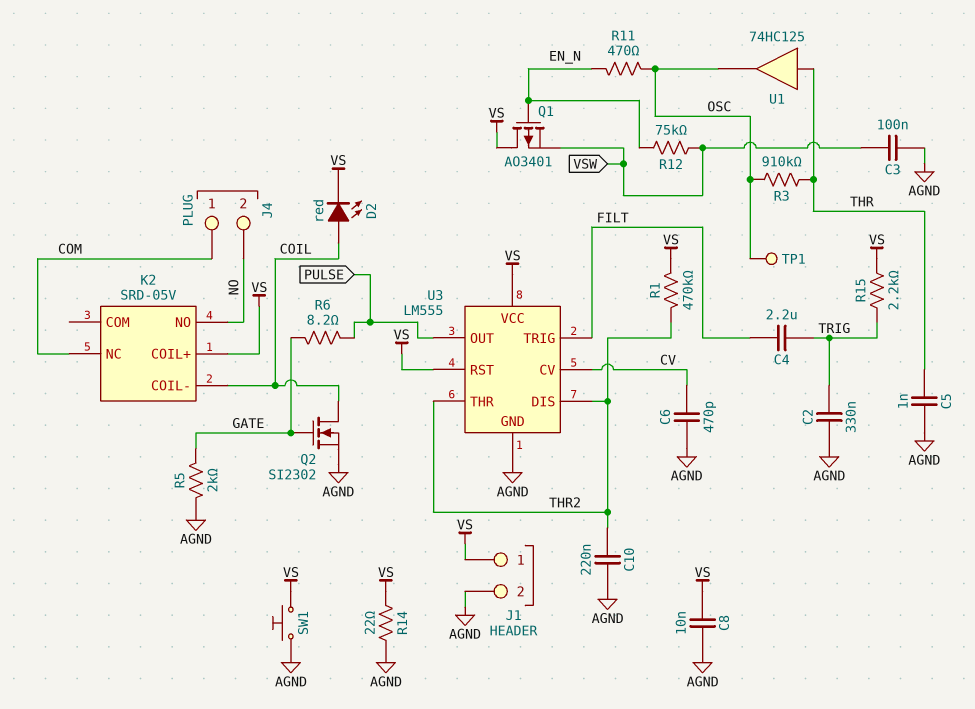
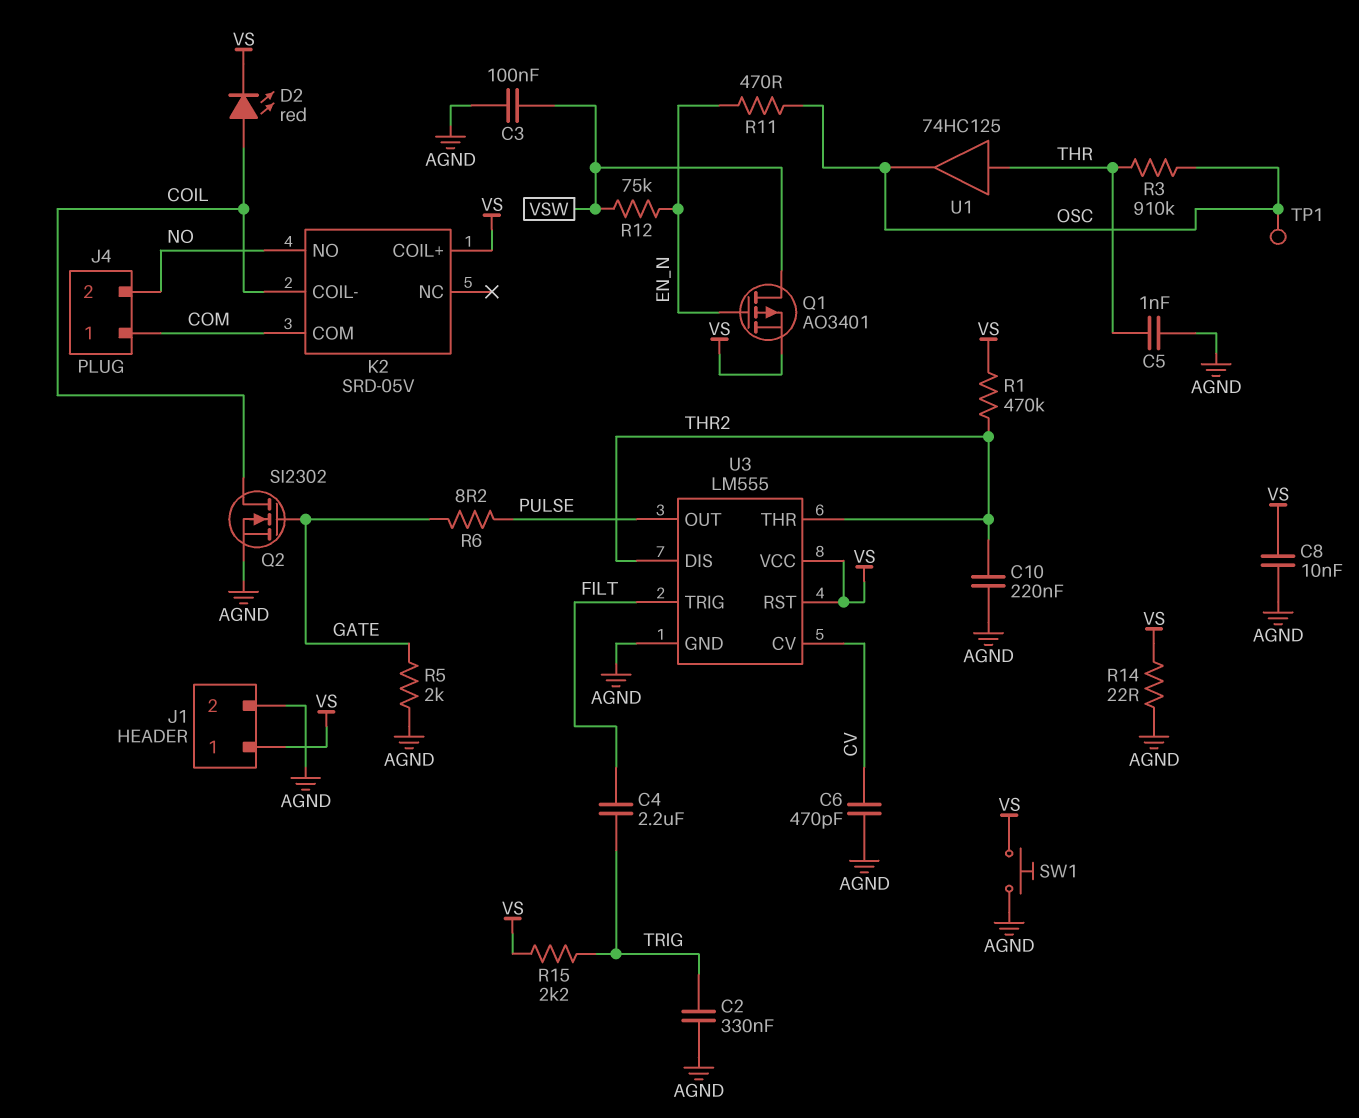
K2 pin COM: none -> COM
K2 pin NC: COM -> none
Q1: PMOS AO3401 (G EN_N, D VS, S VSW) -> PMOS AO3401 (G EN_N, D VSW, S VS)

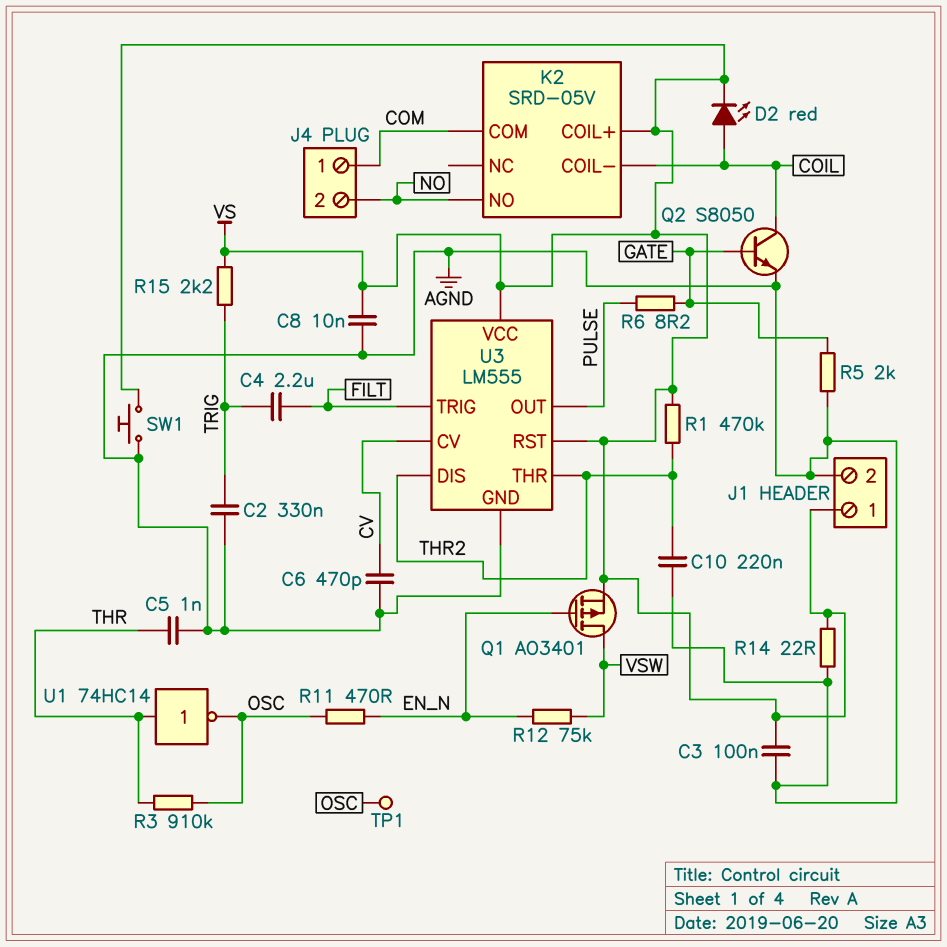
C3: 100nF (AGND, VSW) -> 100nF (AGND, VS)
Q2: NMOS SI2302 (G GATE, D COIL, S AGND) -> NPN S8050 (B GATE, C COIL, E AGND)
U1: buffer 74HC125 (in THR, out OSC) -> NOT 74HC14 (in THR, out OSC)

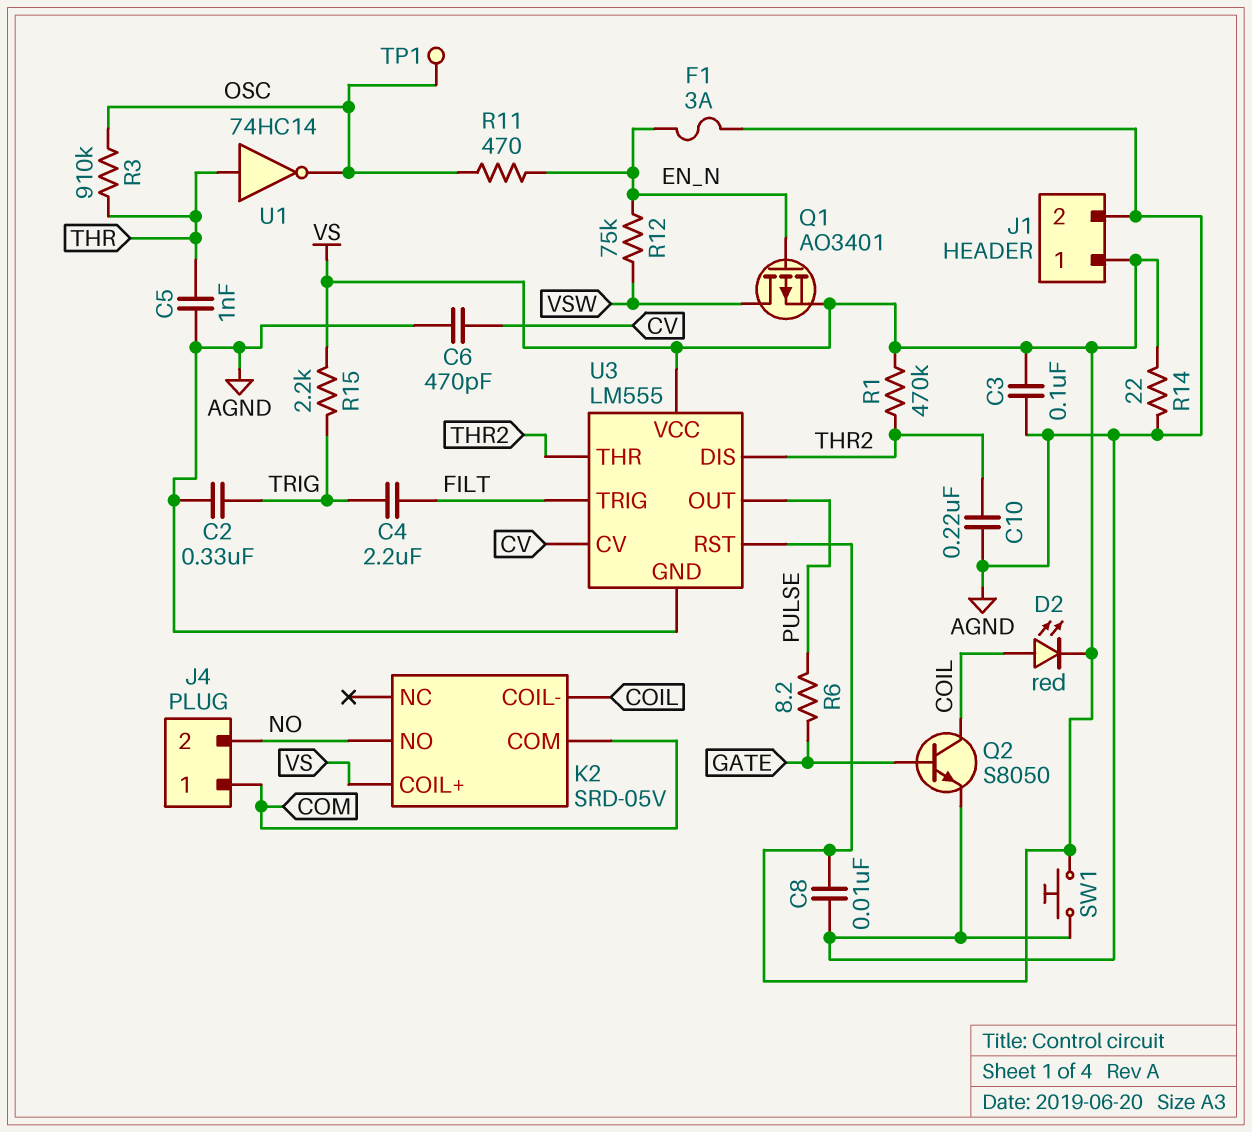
F1: none -> 3A (AGND, EN_N)
R5: 2k (AGND, GATE) -> none

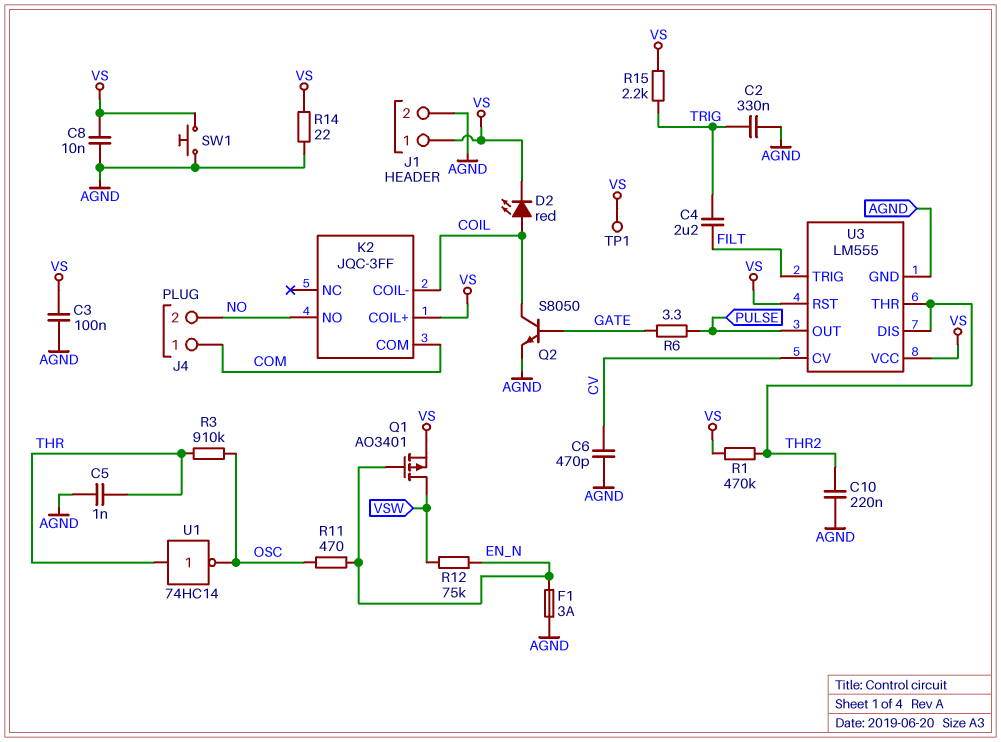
K2: SRD-05V -> JQC-3FF
R6: 8.2 (GATE, PULSE) -> 3.3 (GATE, PULSE)
TP1: test point (OSC) -> test point (VS)

